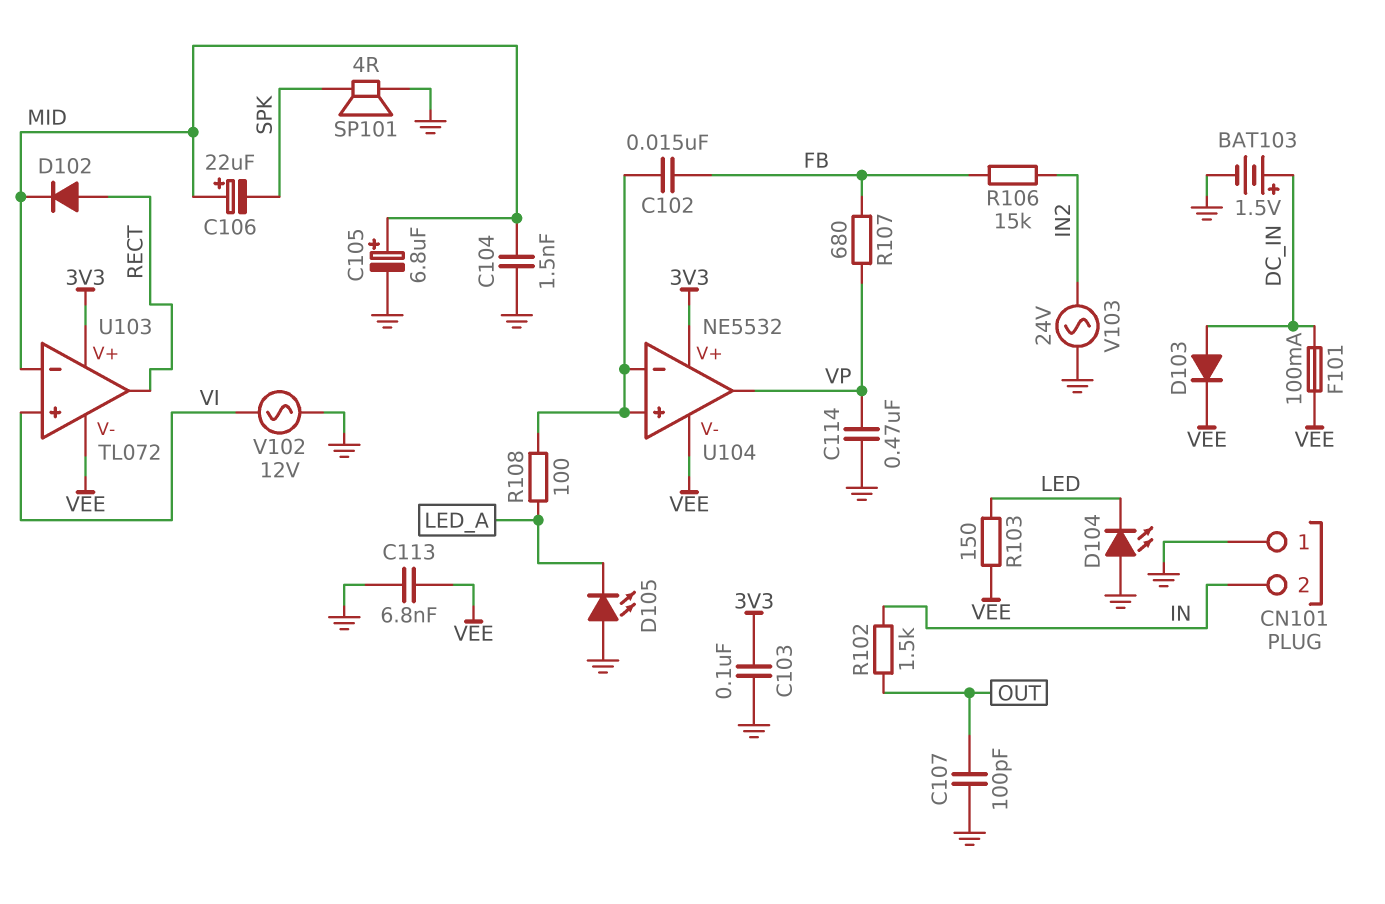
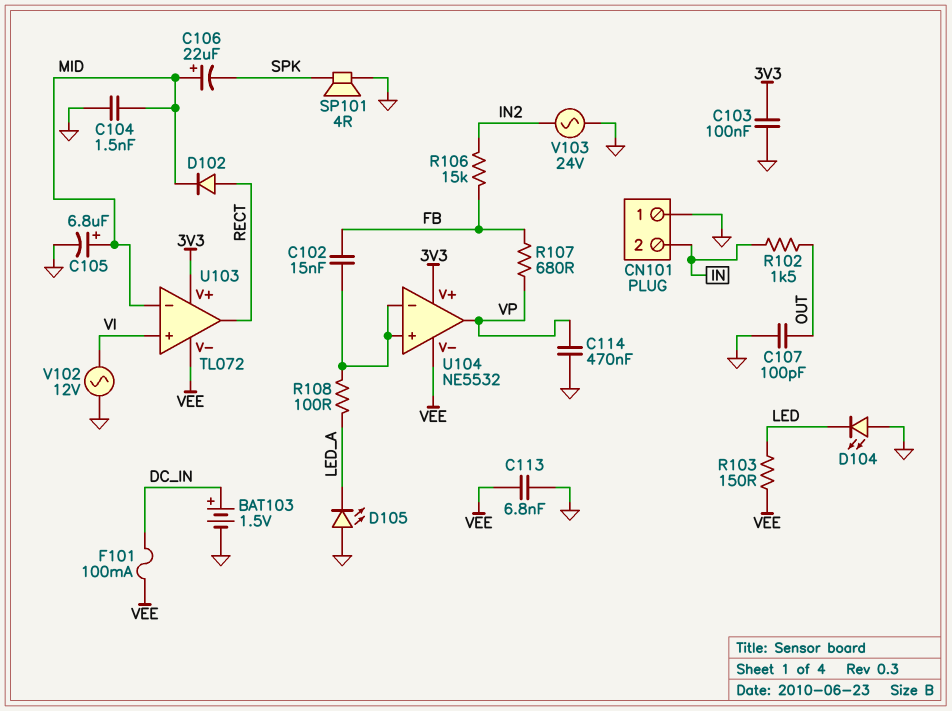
D103: diode (A DC_IN, K VEE) -> none

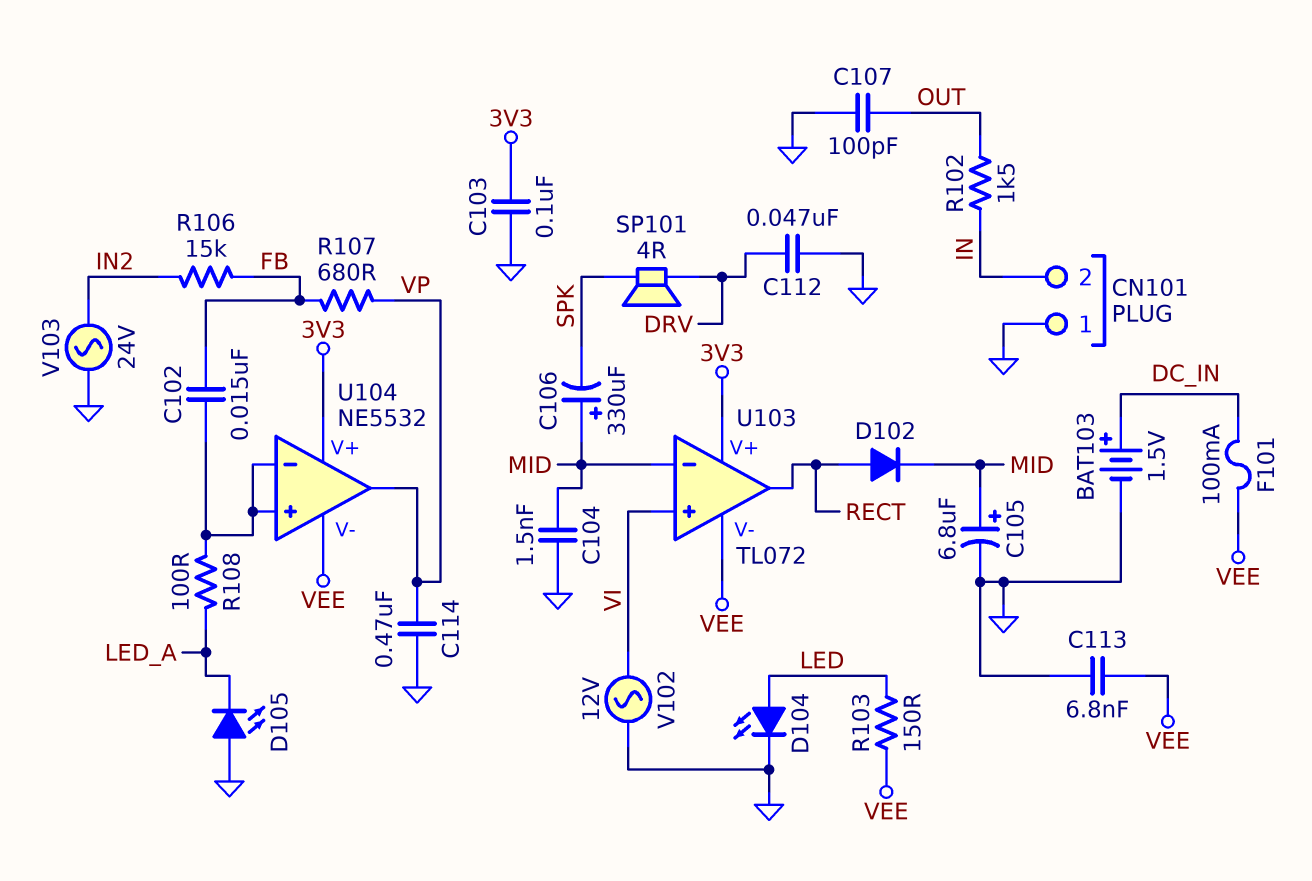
C106: 22uF (plus MID, minus SPK) -> 330uF (plus MID, minus SPK)
C112: none -> 47nF (DRV, GND)
D104: LED (A GND, K LED) -> LED (A LED, K GND)
SP101: speaker 4R (GND, SPK) -> speaker 4R (DRV, SPK)

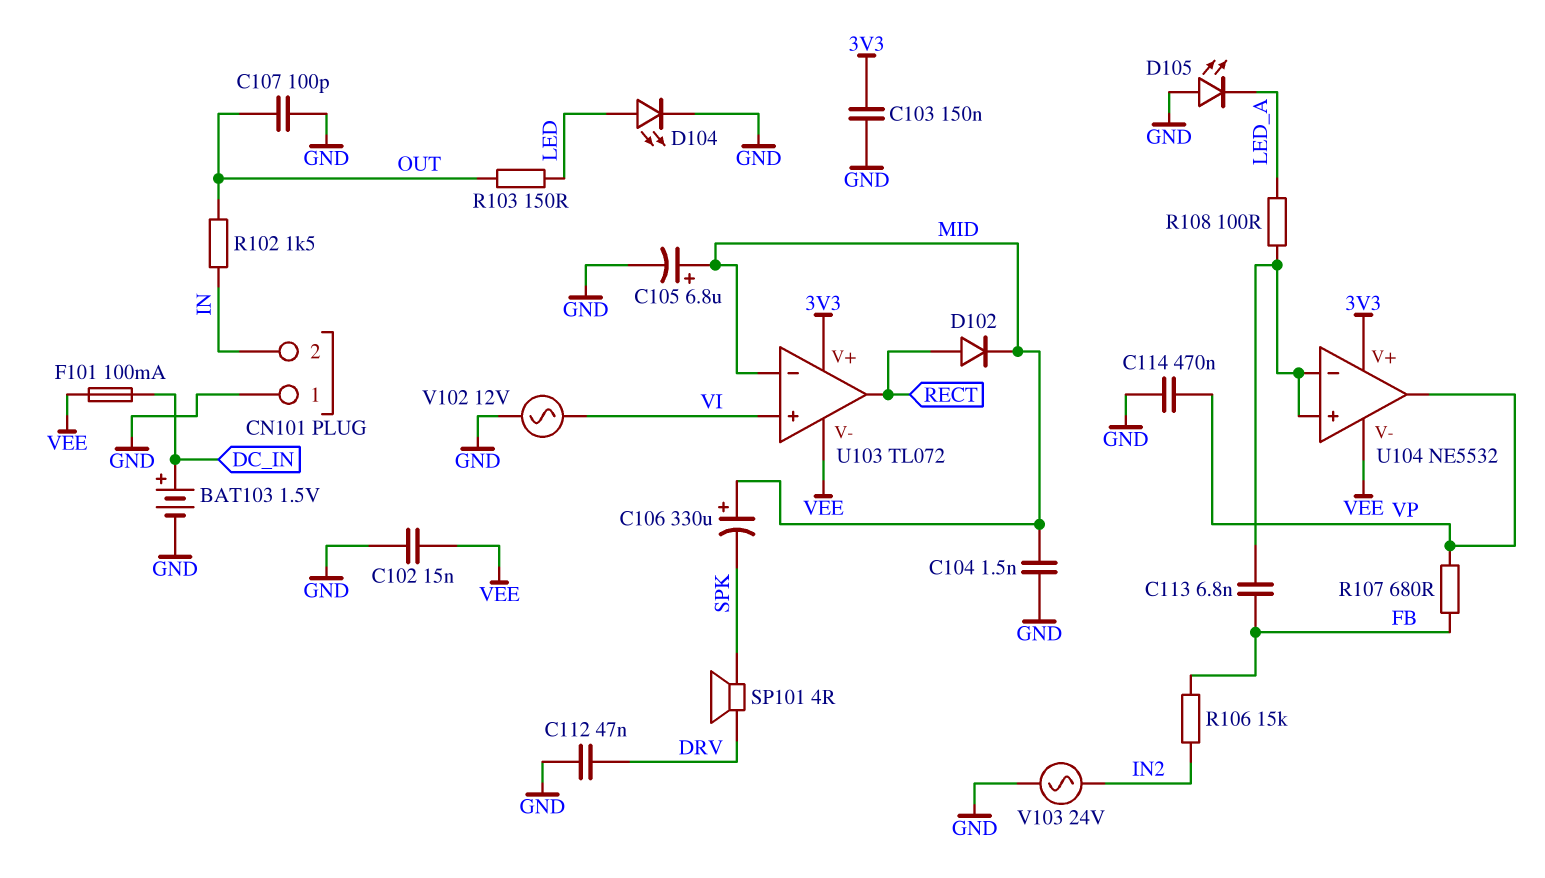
C102: 15nF (FB, U104/in+) -> 15nF (GND, VEE)
C103: 100nF (3V3, GND) -> 150nF (3V3, GND)
C113: 6.8nF (GND, VEE) -> 6.8nF (FB, U104/in+)
R103: 150 (LED, VEE) -> 150 (LED, OUT)

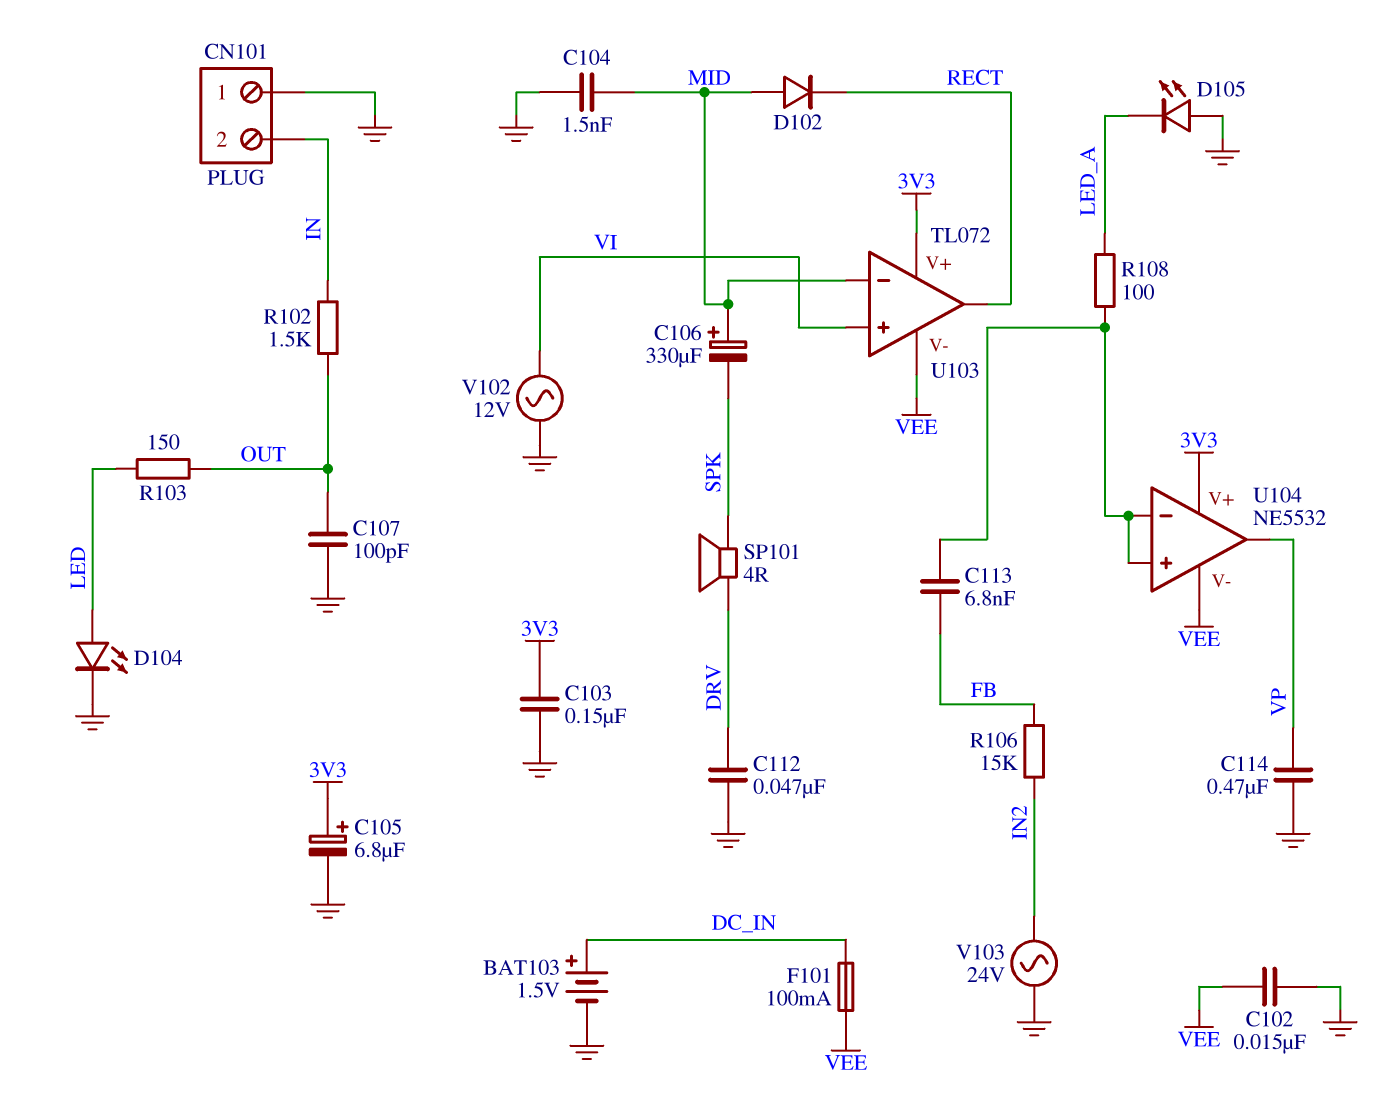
C105: 6.8uF (plus MID, minus GND) -> 6.8uF (plus 3V3, minus GND)
D102: diode (A RECT, K MID) -> diode (A MID, K RECT)
R107: 680 (FB, VP) -> none

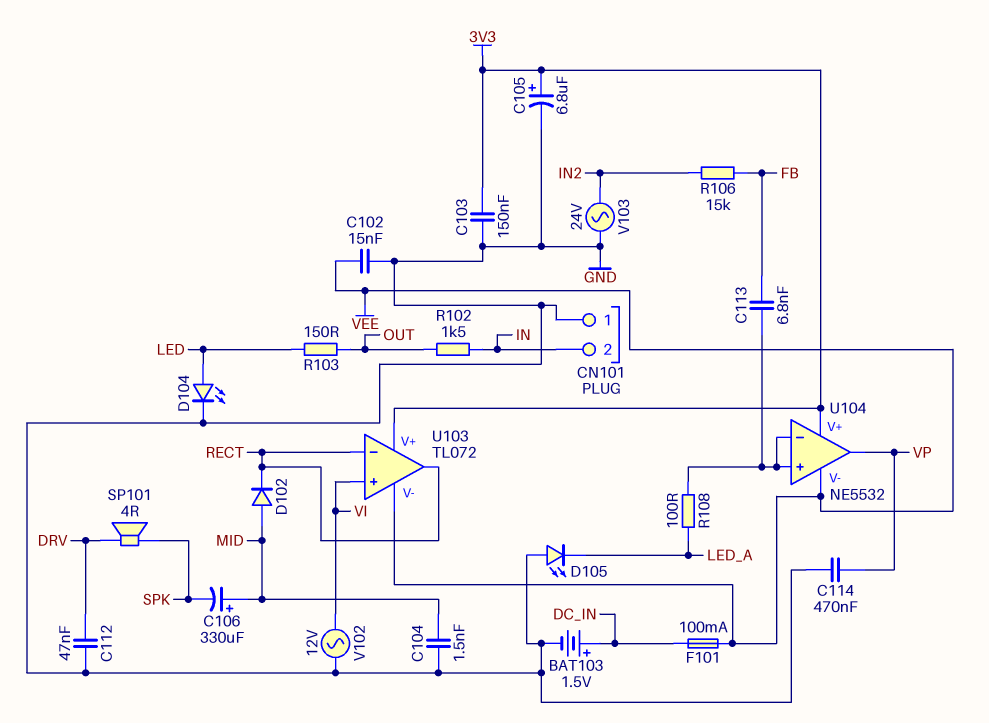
C107: 100pF (GND, OUT) -> none
U103 pin in-: MID -> RECT

